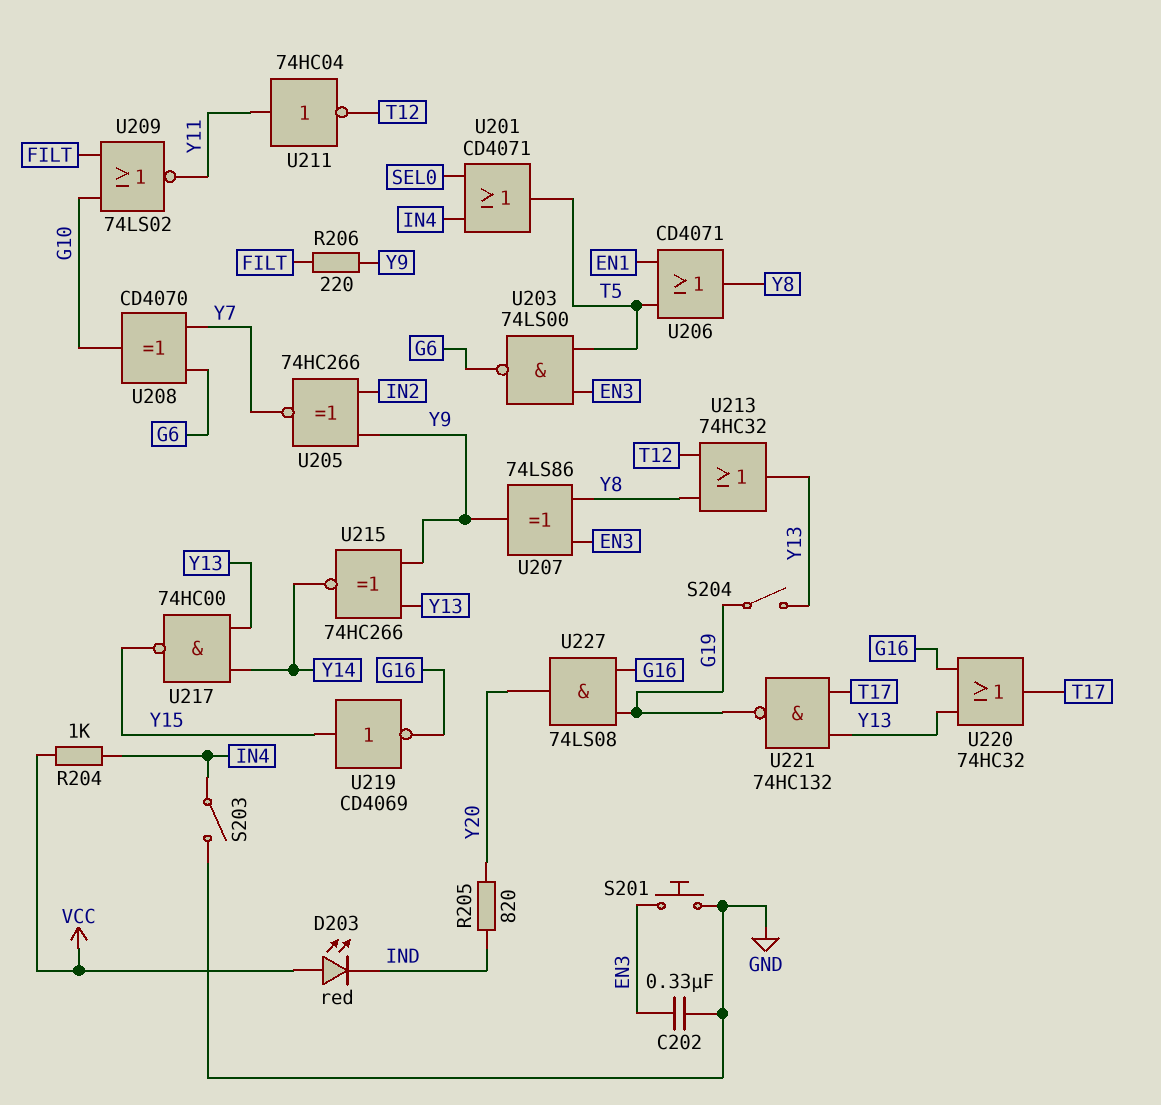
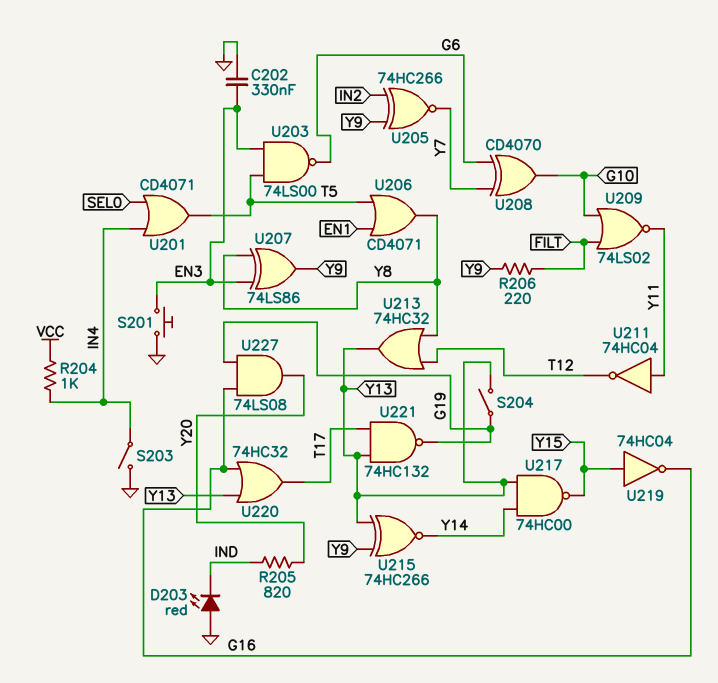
D203: LED red (A VCC, K IND) -> LED red (A GND, K IND)
U219: NOT CD4069 (in Y15, out G16) -> NOT 74HC04 (in Y15, out G16)

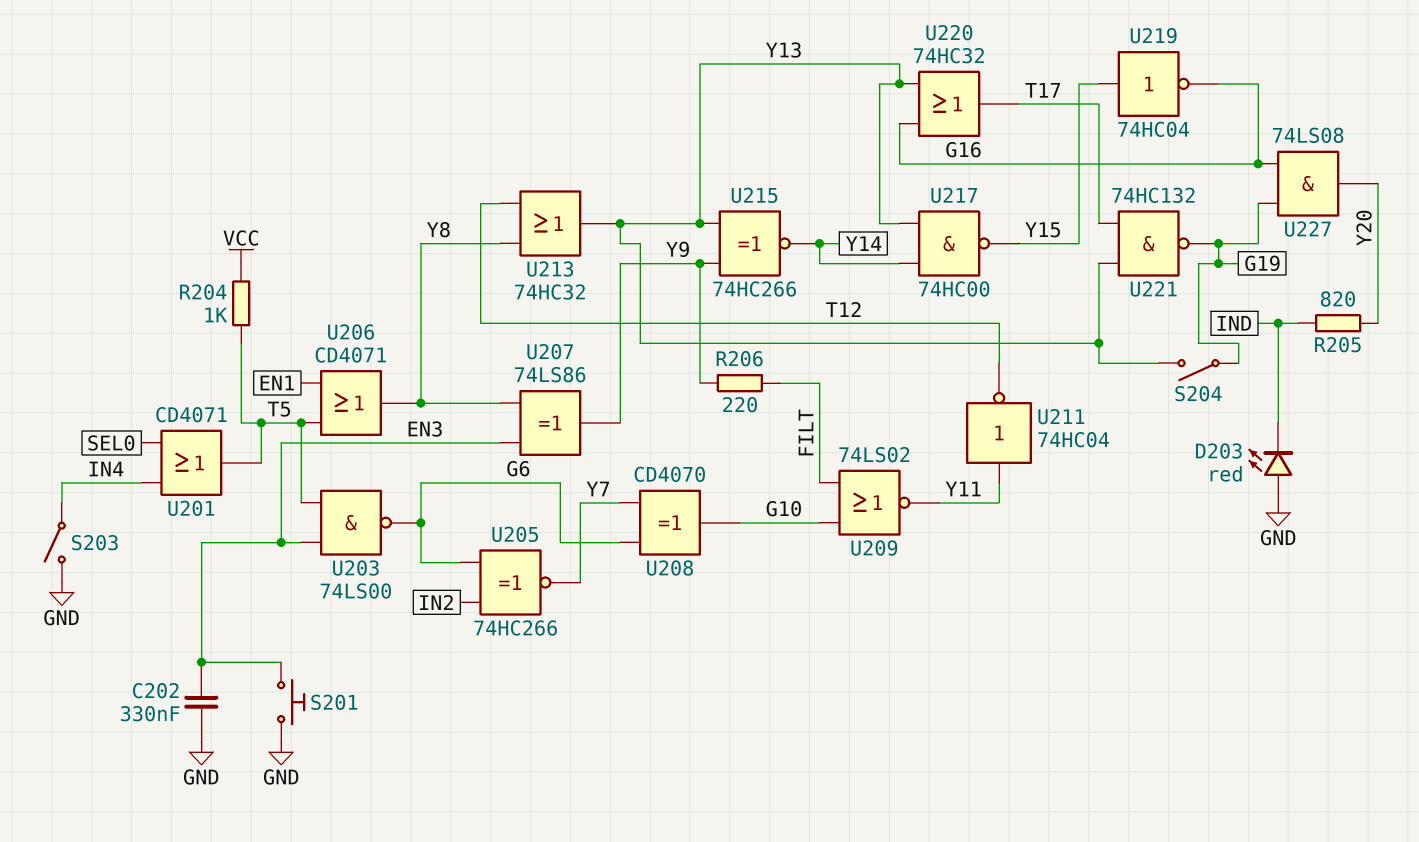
R204: 1k (IN4, VCC) -> 1k (T5, VCC)
U205: XNOR 74HC266 (in IN2, in Y9, out Y7) -> XNOR 74HC266 (in G6, in IN2, out Y7)

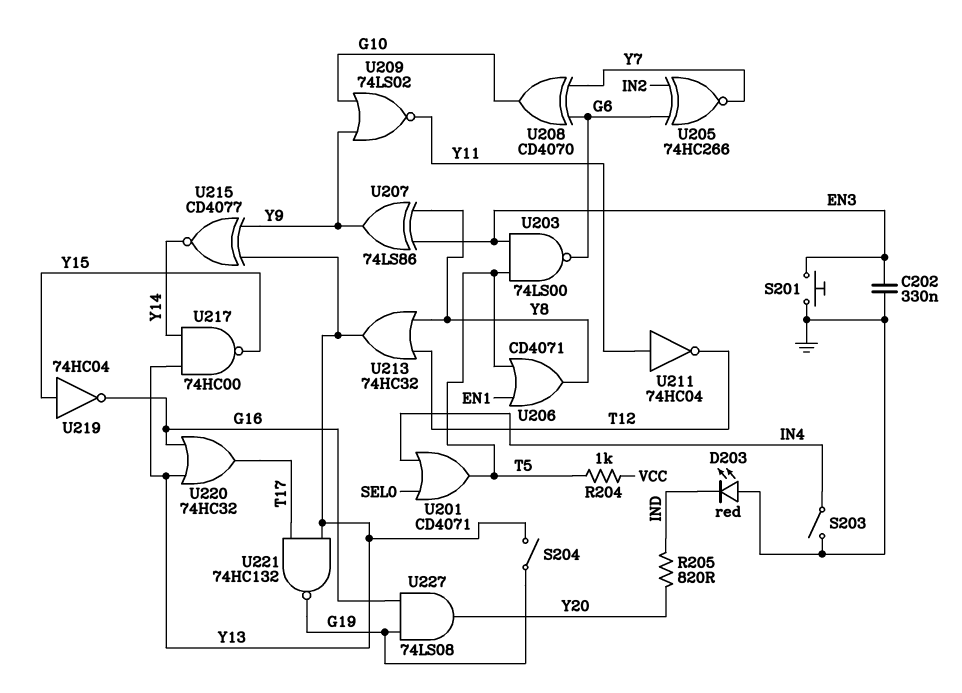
R206: 220 (FILT, Y9) -> none
U209: NOR 74LS02 (in FILT, in G10, out Y11) -> NOR 74LS02 (in G10, in Y9, out Y11)
U215: XNOR 74HC266 (in Y9, in Y13, out Y14) -> XNOR CD4077 (in Y9, in Y13, out Y14)

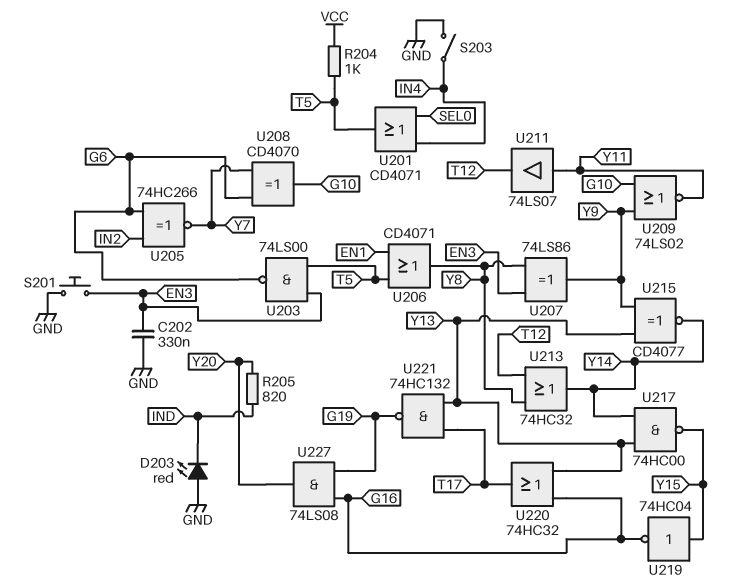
S204: switch (G19, Y13) -> none
U211: NOT 74HC04 (in Y11, out T12) -> buffer 74LS07 (in Y11, out T12)
U213: OR 74HC32 (in T12, in Y8, out Y13) -> OR 74HC32 (in T12, in Y8, out Y14)

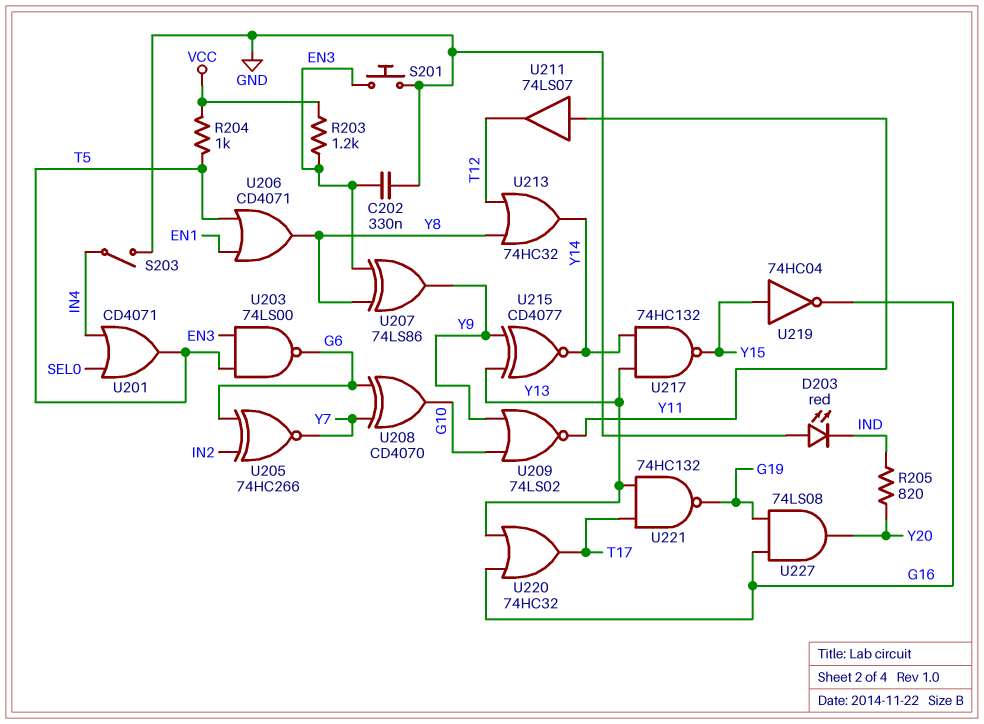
R203: none -> 1.2k (EN3, VCC)
U217: NAND 74HC00 (in Y13, in Y14, out Y15) -> NAND 74HC132 (in Y13, in Y14, out Y15)

